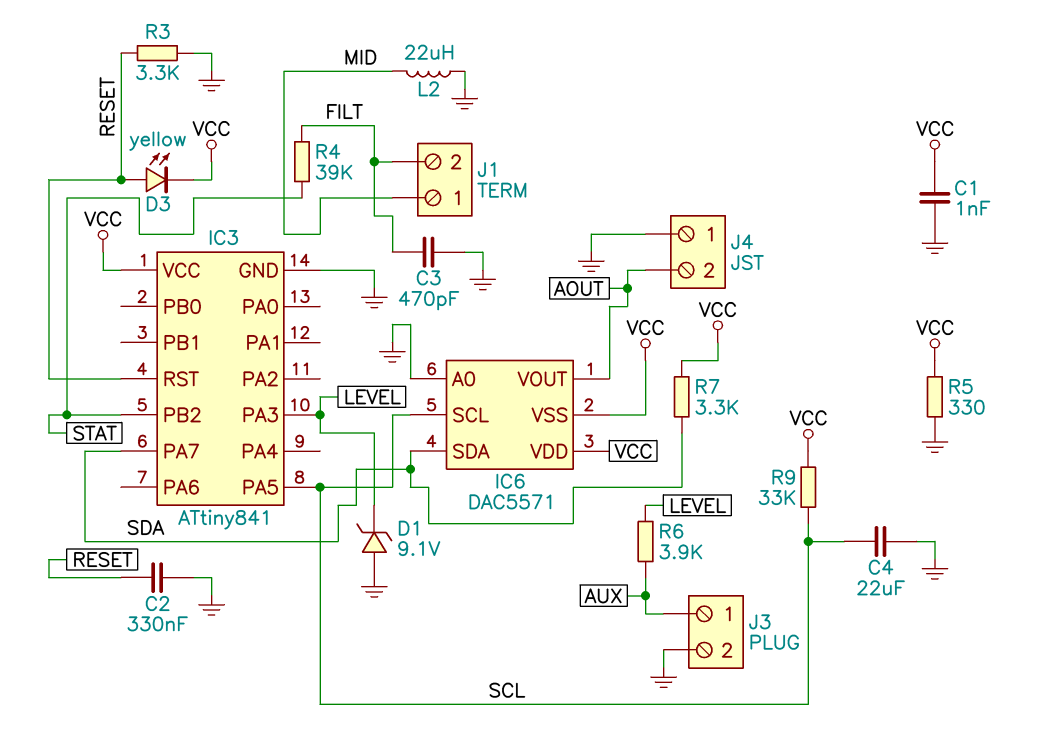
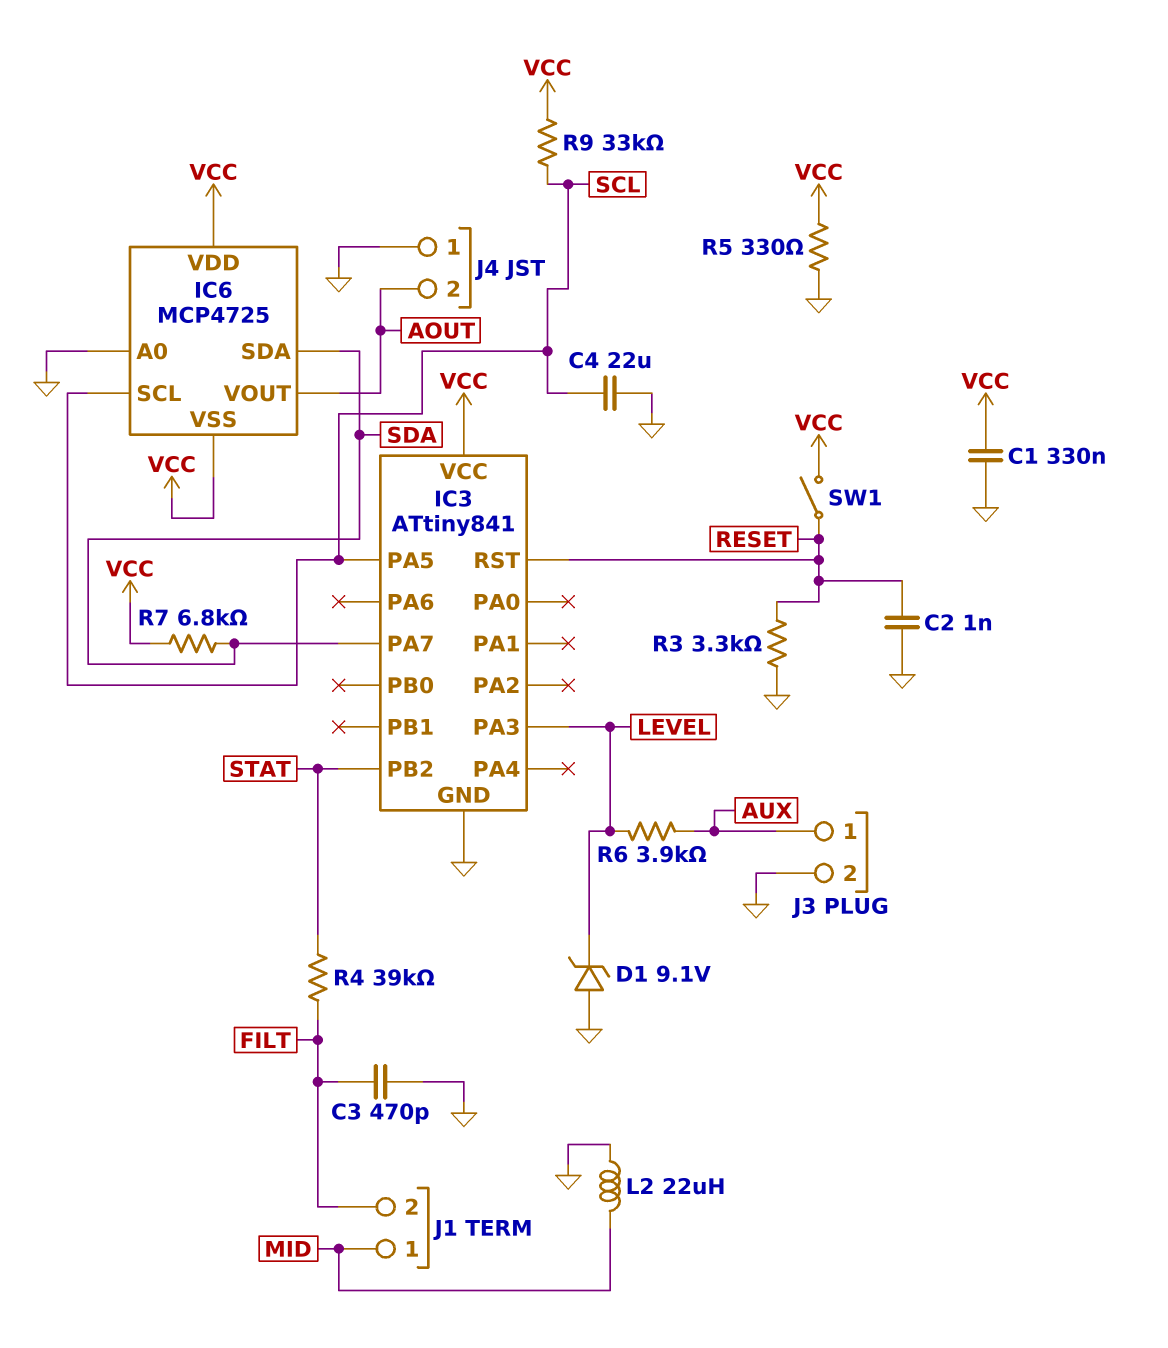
C1: 1nF (GND, VCC) -> 330nF (GND, VCC)
C2: 330nF (GND, RESET) -> 1nF (GND, RESET)
D3: LED yellow (A RESET, K VCC) -> none
IC6: DAC5571 -> MCP4725
R7: 3.3k (SDA, VCC) -> 6.8k (SDA, VCC)
SW1: none -> switch (RESET, VCC)

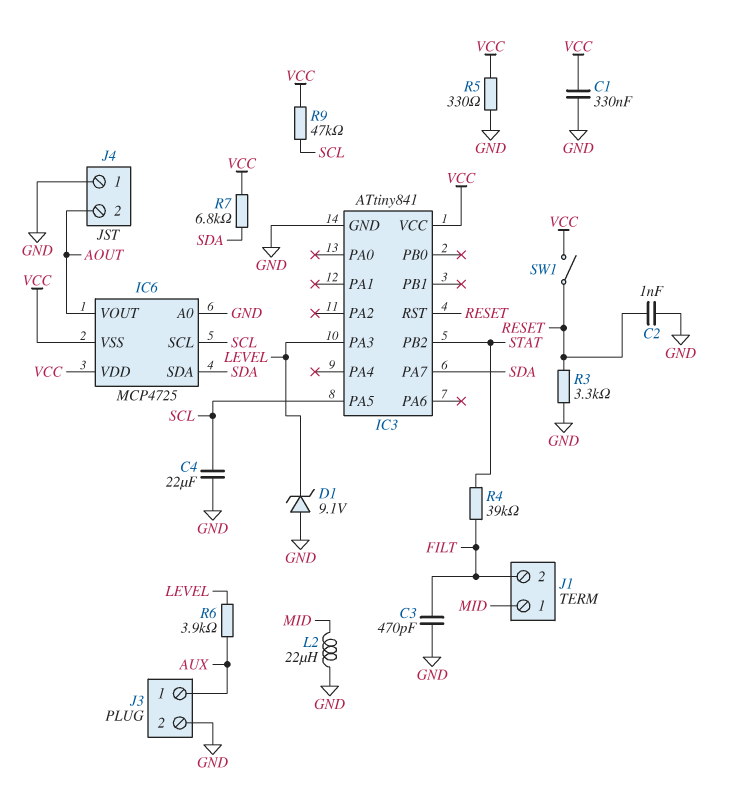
R9: 33k (SCL, VCC) -> 47k (SCL, VCC)

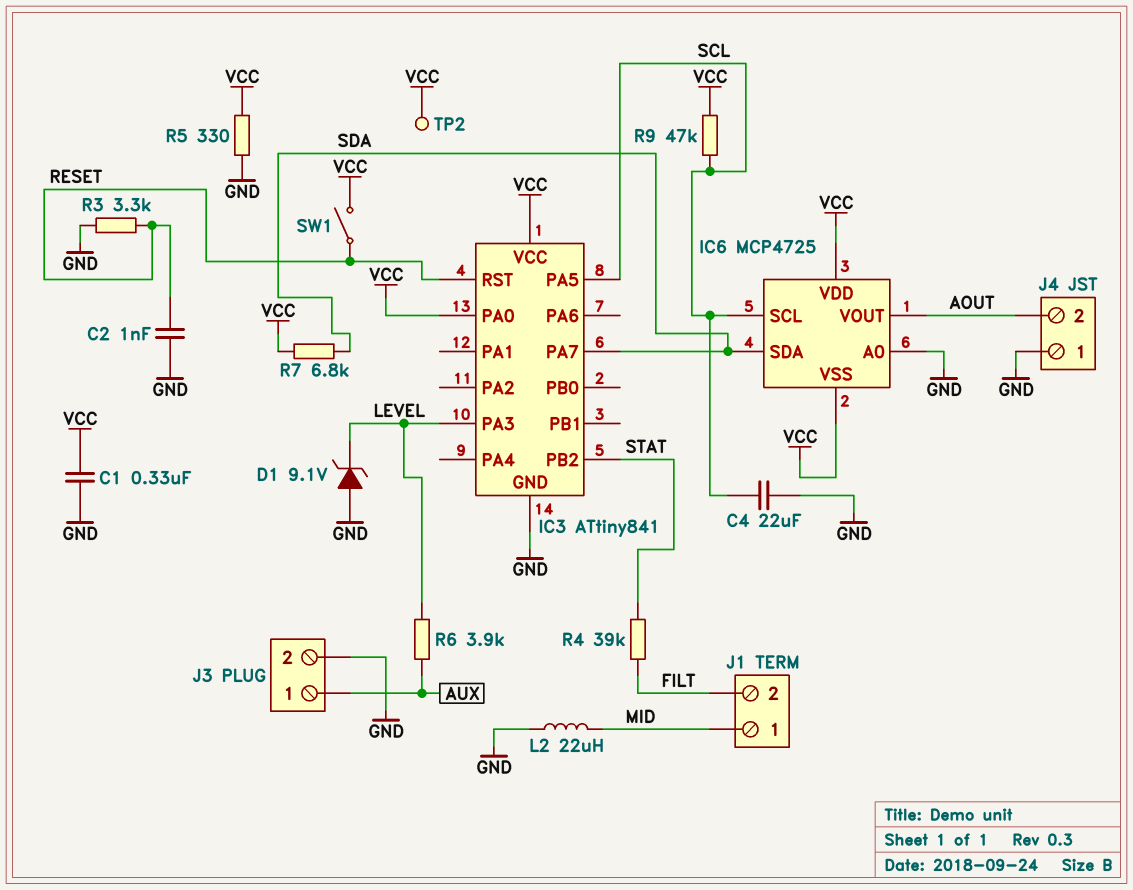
C3: 470pF (FILT, GND) -> none
IC3 pin PA0: none -> VCC
TP2: none -> test point (VCC)

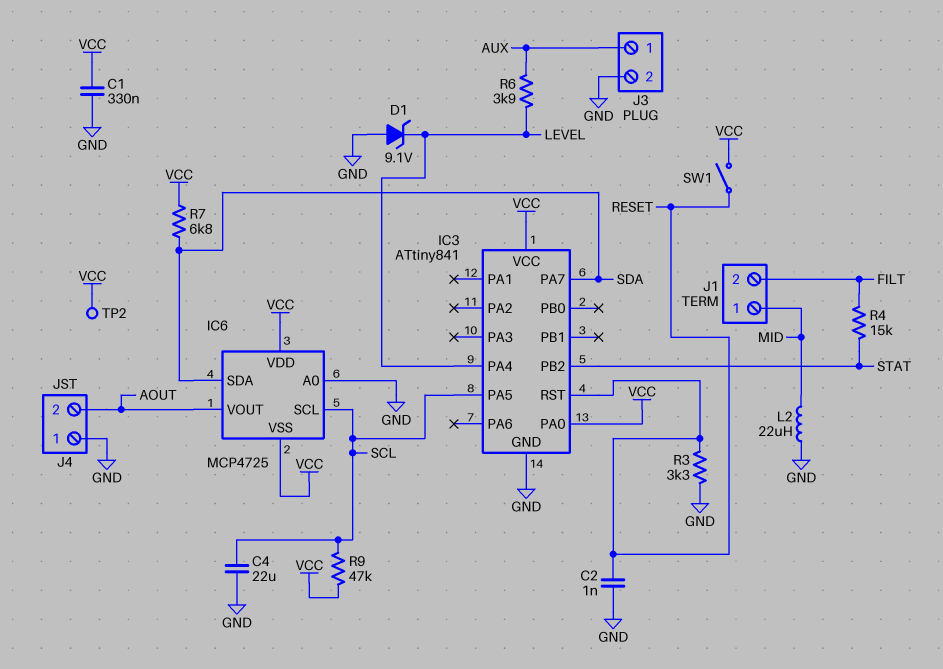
IC3 pin PA3: LEVEL -> none
IC3 pin PA4: none -> LEVEL
R4: 39k (FILT, STAT) -> 15k (FILT, STAT)
R5: 330 (GND, VCC) -> none

